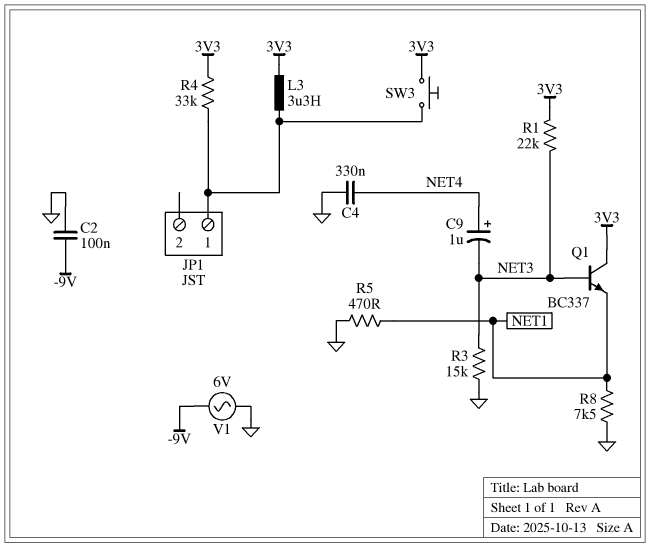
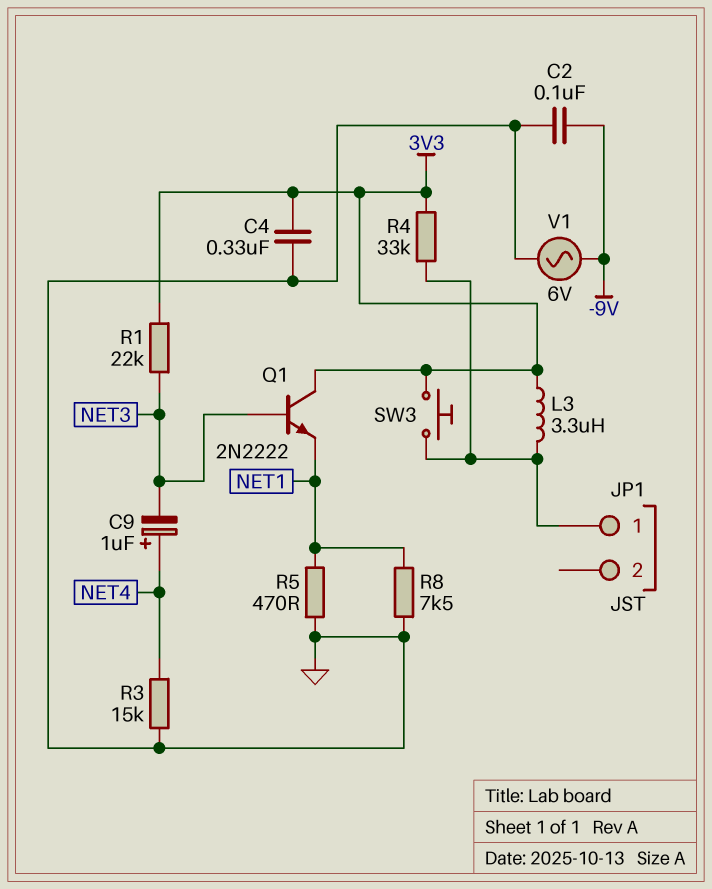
C4: 330nF (GND, NET4) -> 330nF (3V3, GND)
Q1: NPN BC337 (B NET3, C 3V3, E NET1) -> NPN 2N2222 (B NET3, C 3V3, E NET1)
R3: 15k (GND, NET3) -> 15k (GND, NET4)

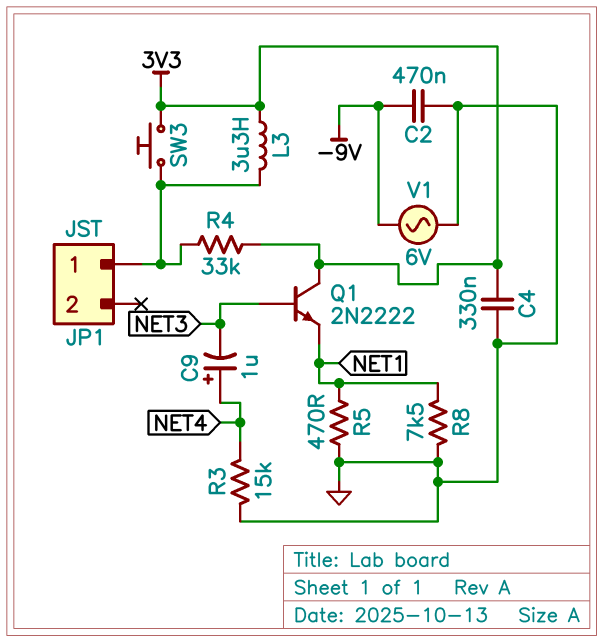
C2: 100nF (-9V, GND) -> 470nF (-9V, GND)
R1: 22k (3V3, NET3) -> none

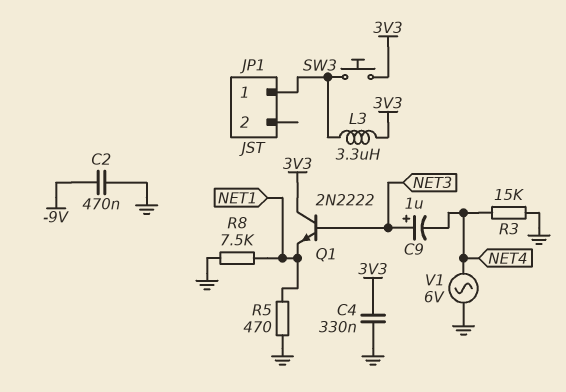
C9: 1uF (plus NET4, minus NET3) -> 1uF (plus NET3, minus NET4)
R4: 33k (3V3, JP1/1) -> none
V1: AC 6V (-9V, GND) -> AC 6V (GND, NET4)

